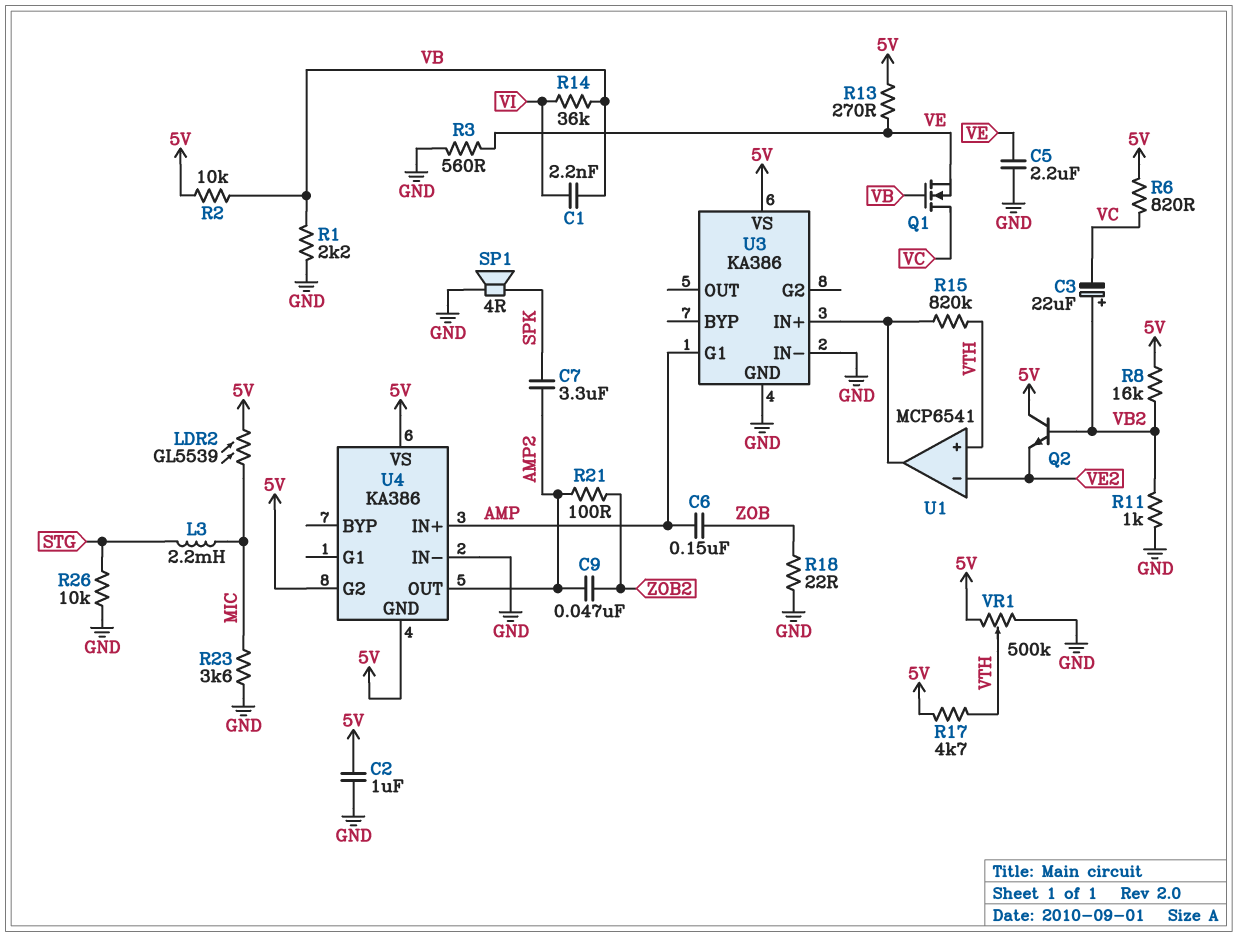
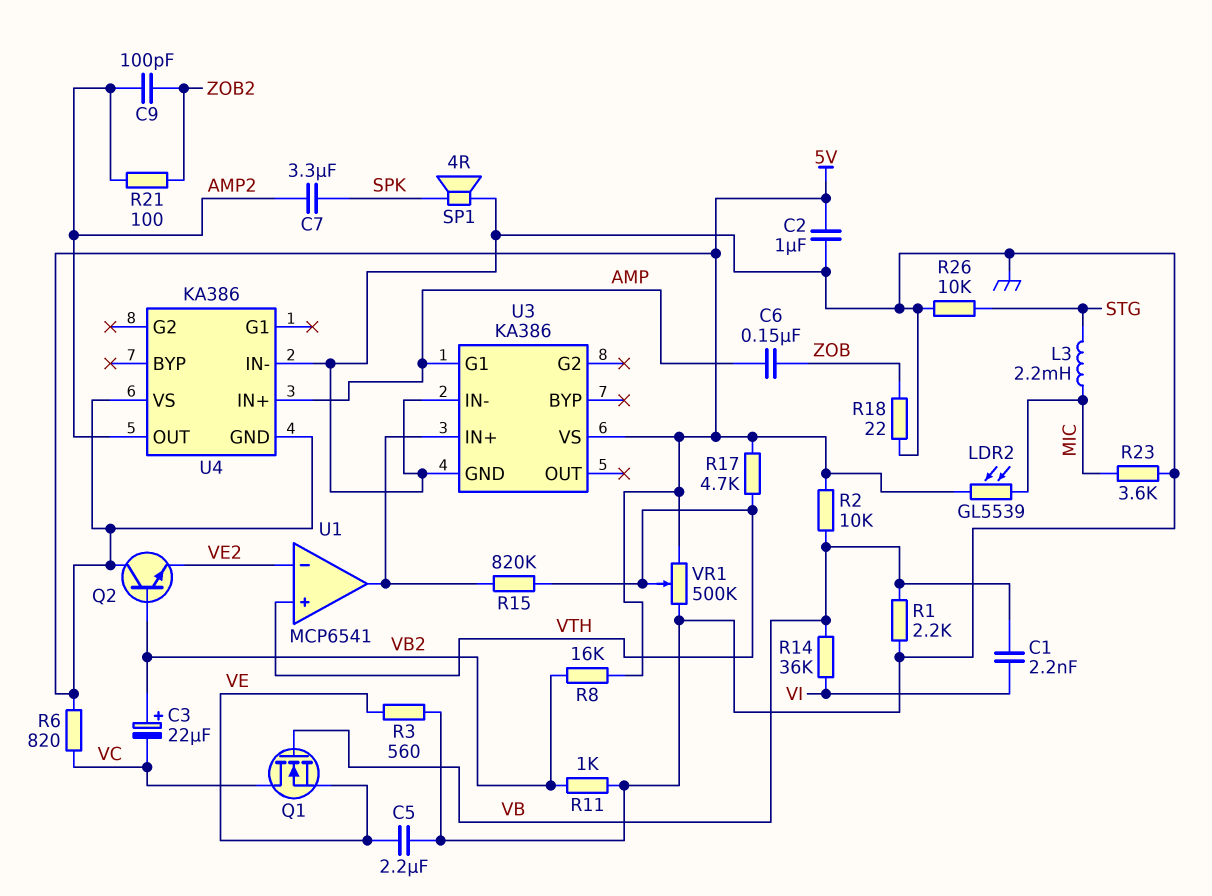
C9: 47nF (AMP2, ZOB2) -> 100pF (AMP2, ZOB2)
R13: 270 (5V, VE) -> none
U4 pin G2: 5V -> none

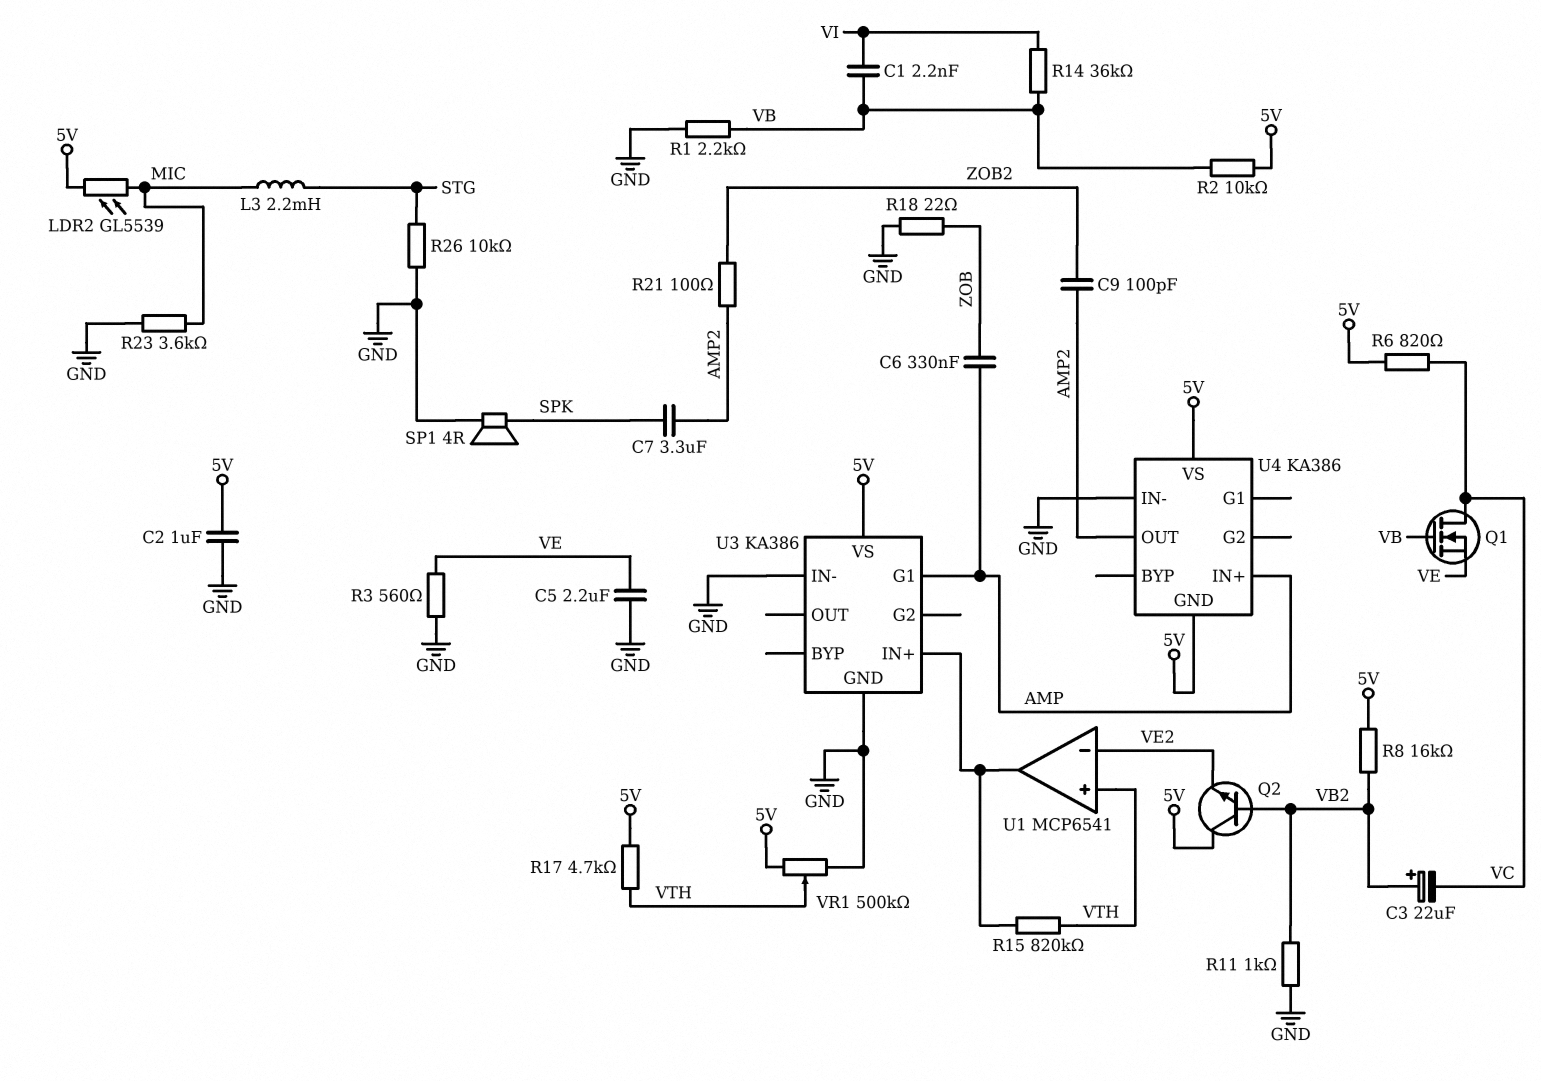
C6: 150nF (AMP, ZOB) -> 330nF (AMP, ZOB)

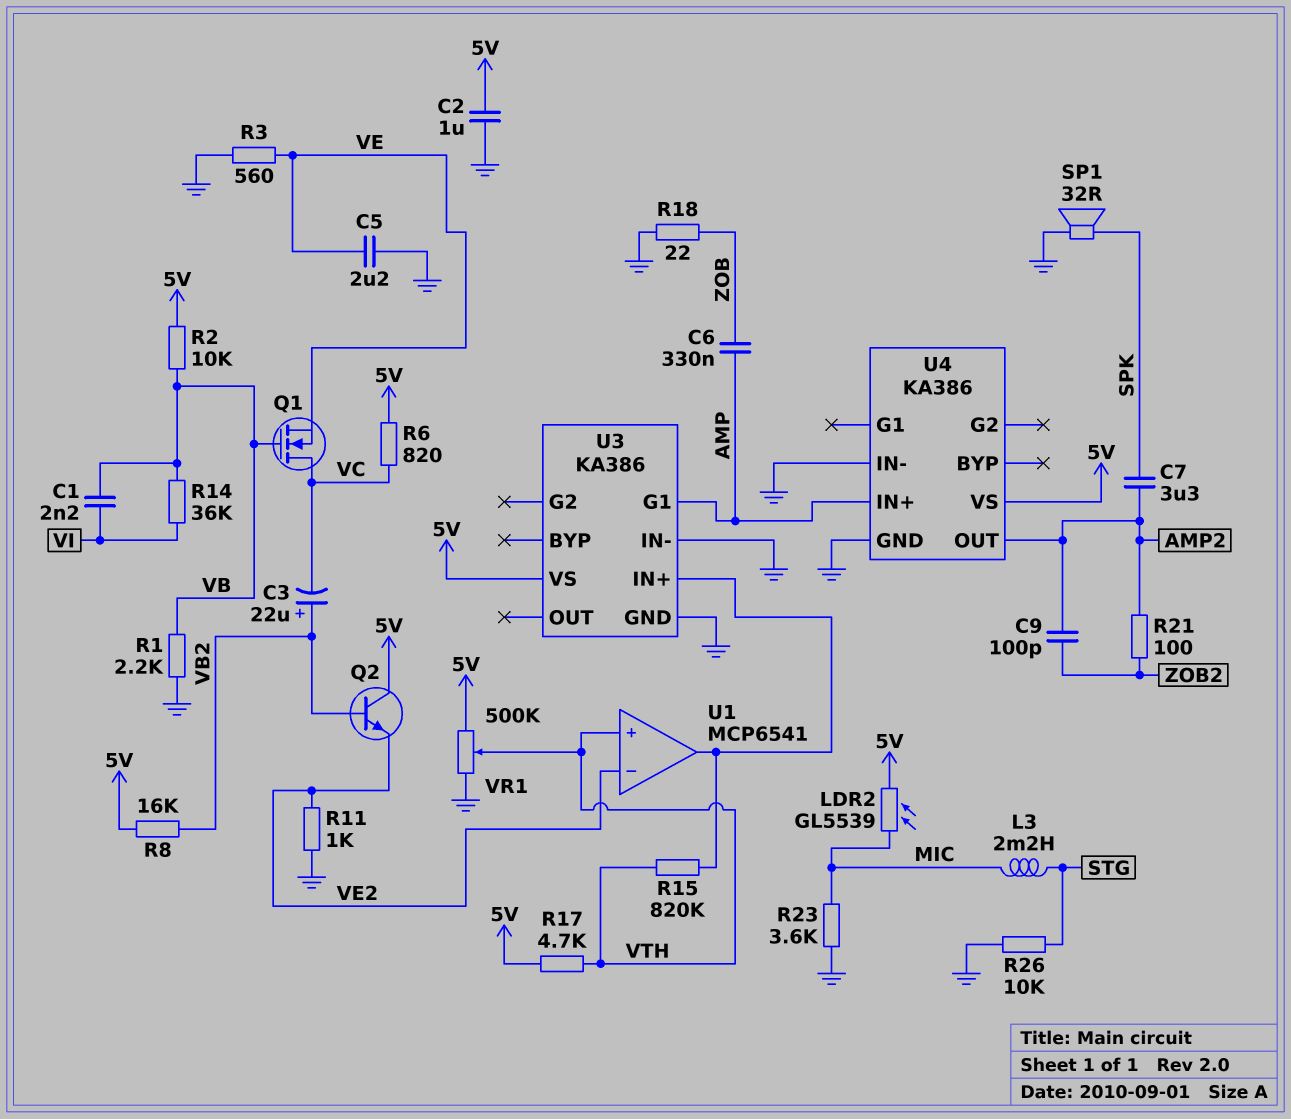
R11: 1k (GND, VB2) -> 1k (GND, VE2)
SP1: speaker 4R (GND, SPK) -> speaker 32R (GND, SPK)
U4 pin GND: 5V -> GND

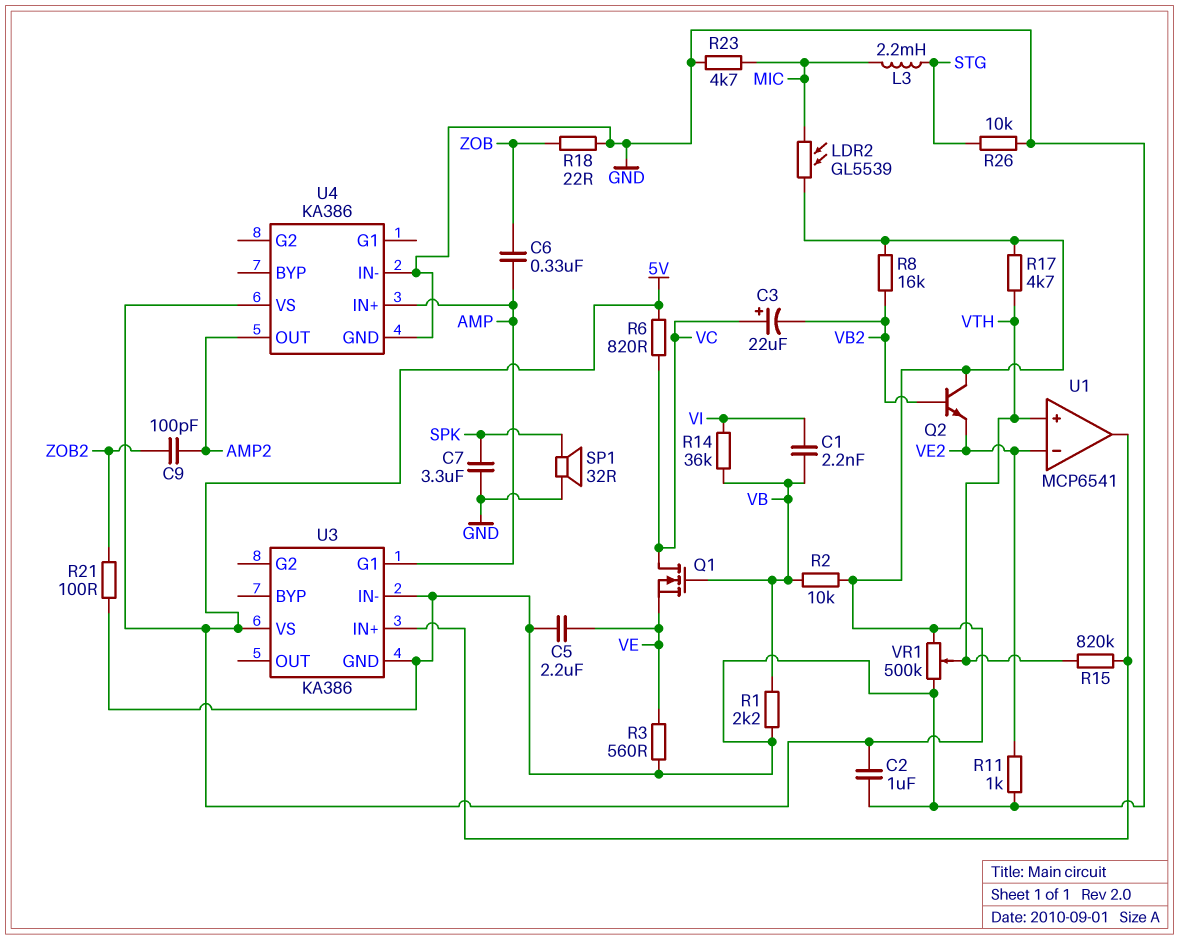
C3: 22uF (plus VB2, minus VC) -> 22uF (plus VC, minus VB2)
C7: 3.3uF (AMP2, SPK) -> 3.3uF (GND, SPK)
R21: 100 (AMP2, ZOB2) -> 100 (GND, ZOB2)
R23: 3.6k (GND, MIC) -> 4.7k (GND, MIC)

